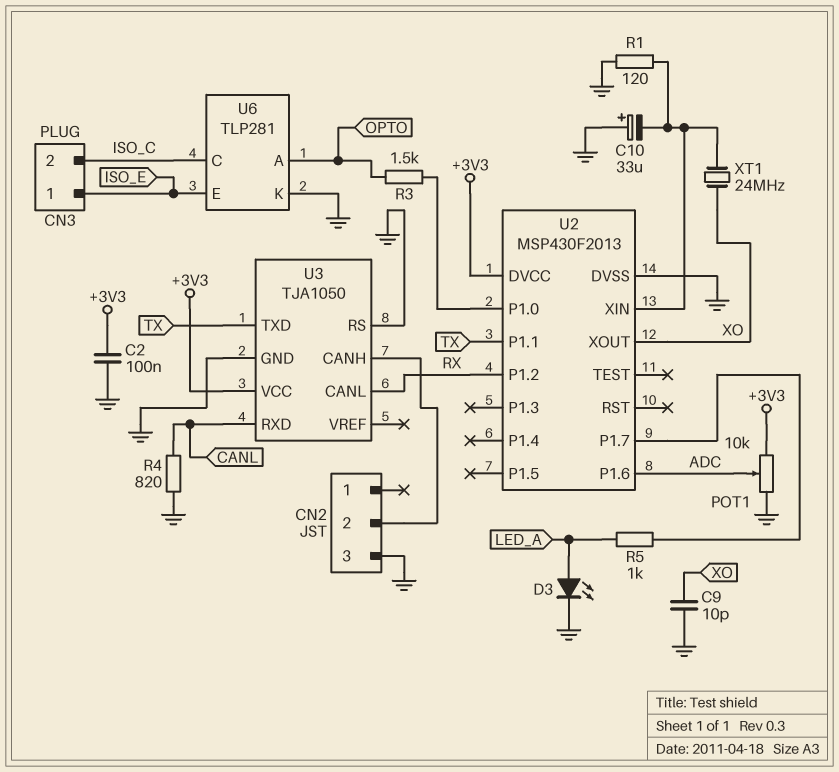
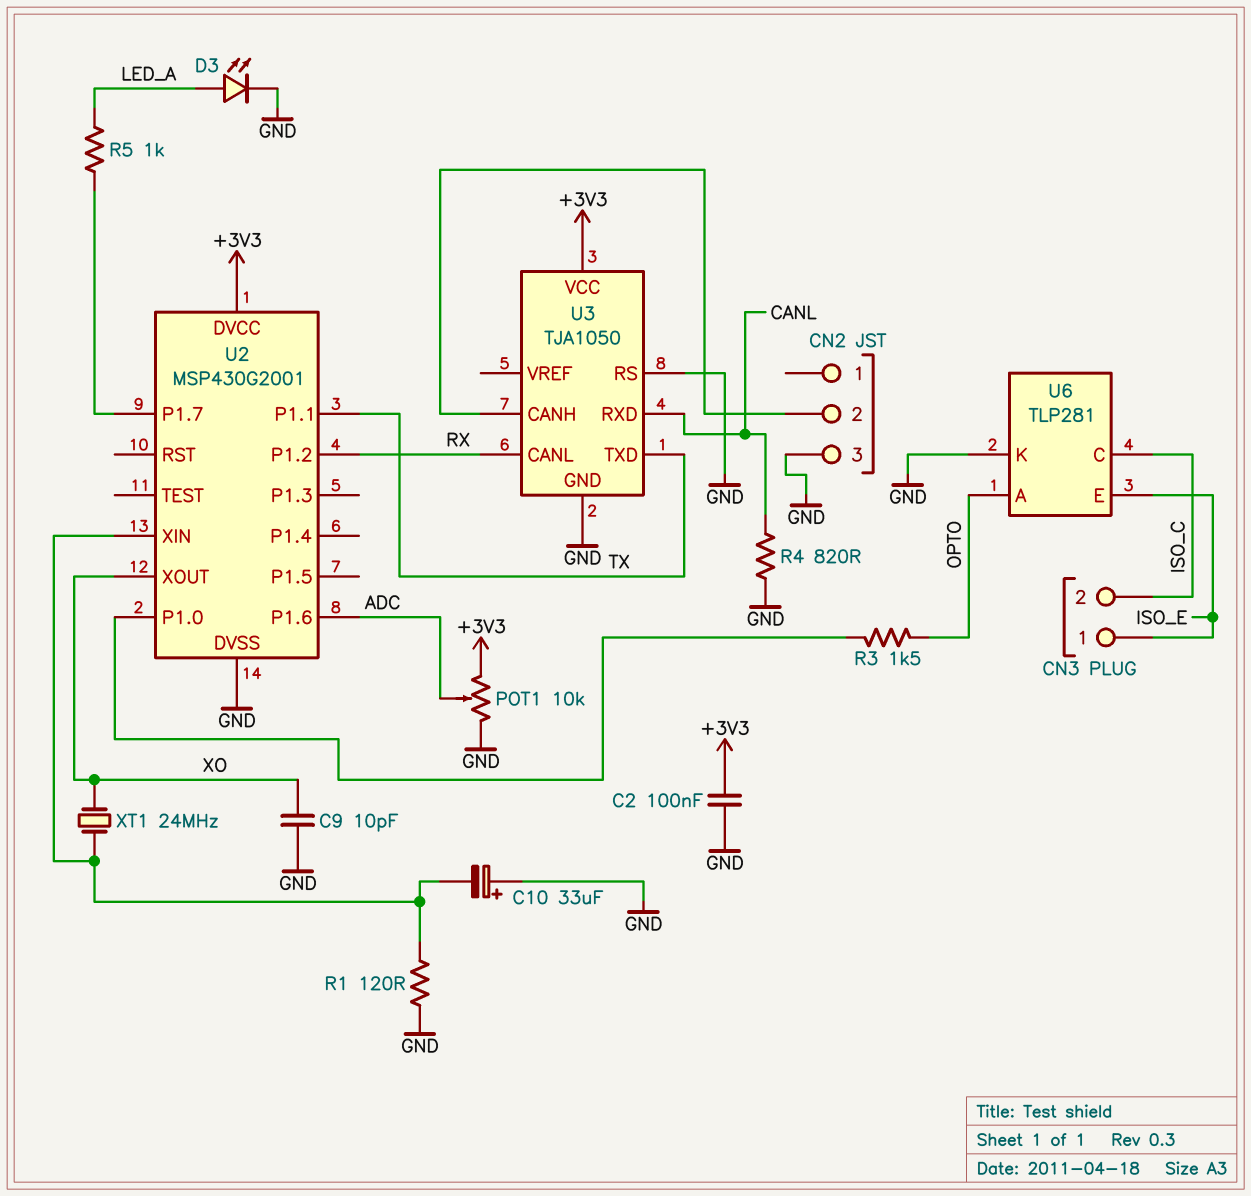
U2: MSP430F2013 -> MSP430G2001

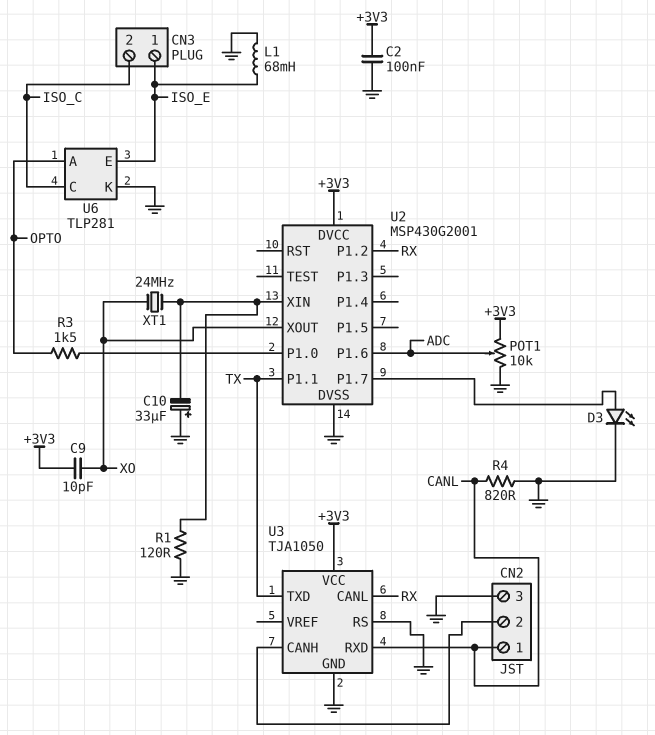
C9: 10pF (GND, XO) -> 10pF (+3V3, XO)
CN2 pin 1: none -> CANL
D3: LED (A LED_A, K GND) -> LED (A U2/P1.7, K GND)
L1: none -> 68mH (GND, ISO_E)
R5: 1k (LED_A, U2/P1.7) -> none

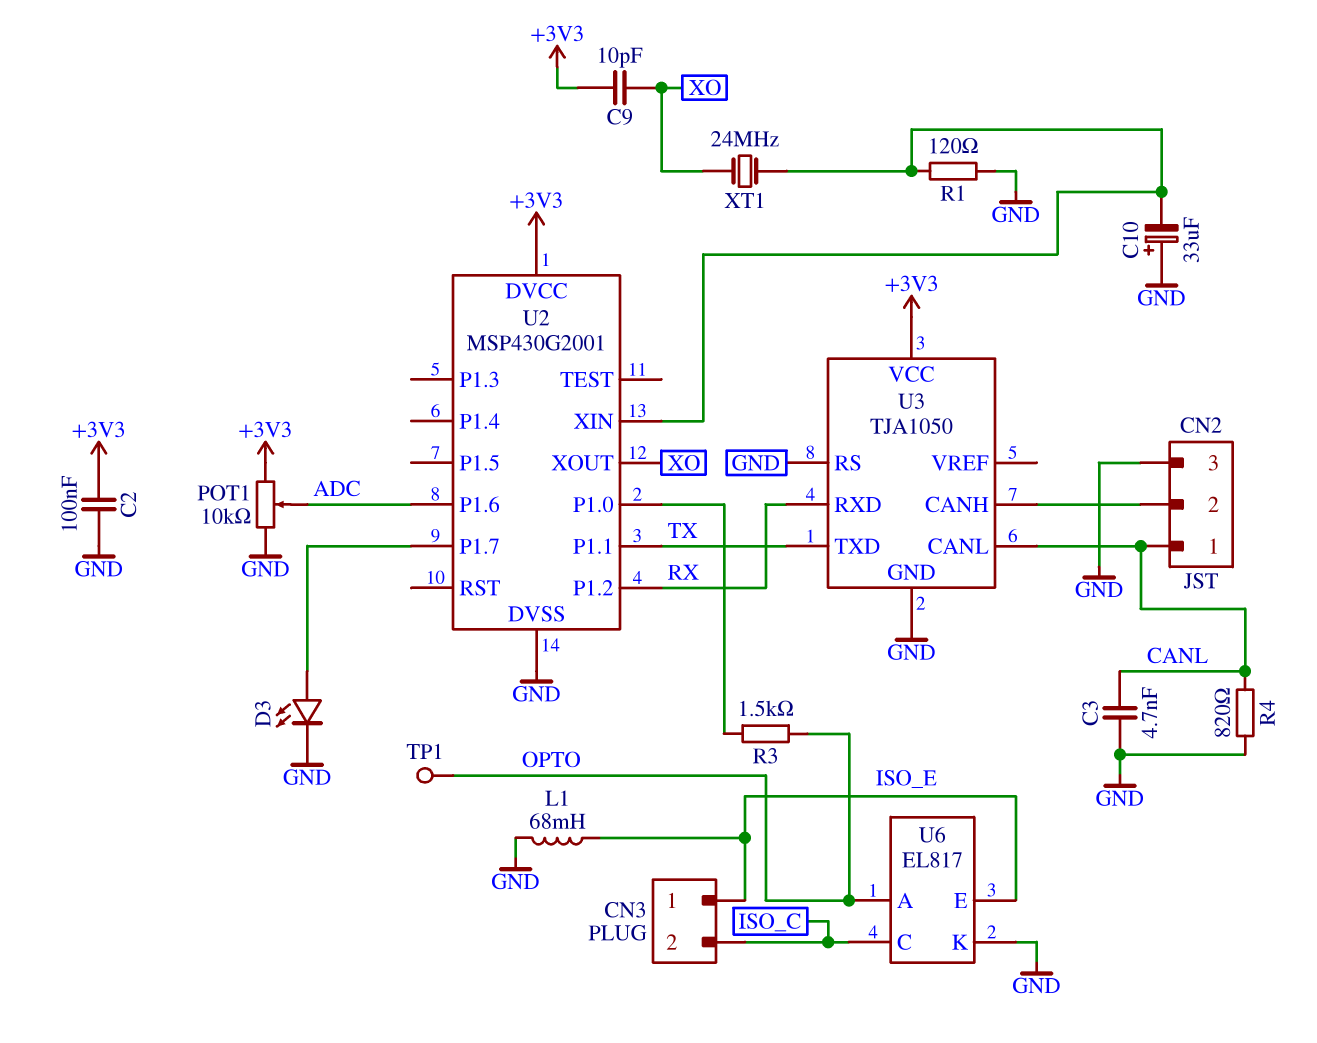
C3: none -> 4.7nF (CANL, GND)
TP1: none -> test point (OPTO)
U3 pin CANL: RX -> CANL
U3 pin RXD: CANL -> RX
U6: TLP281 -> EL817

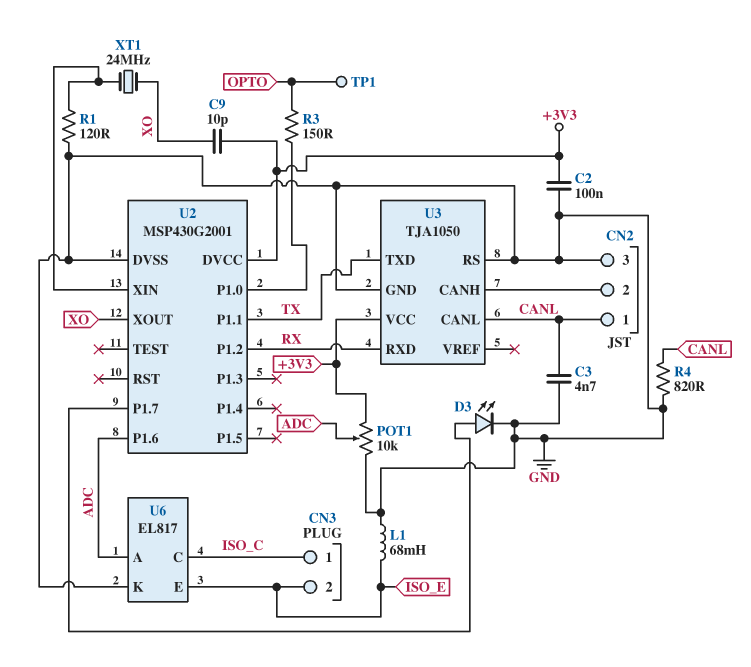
C10: 33uF (plus GND, minus U2/XIN) -> none
CN3 pin 1: ISO_E -> ISO_C
CN3 pin 2: ISO_C -> ISO_E
R3: 1.5k (OPTO, U2/P1.0) -> 150 (OPTO, U2/P1.0)
U6 pin A: OPTO -> ADC

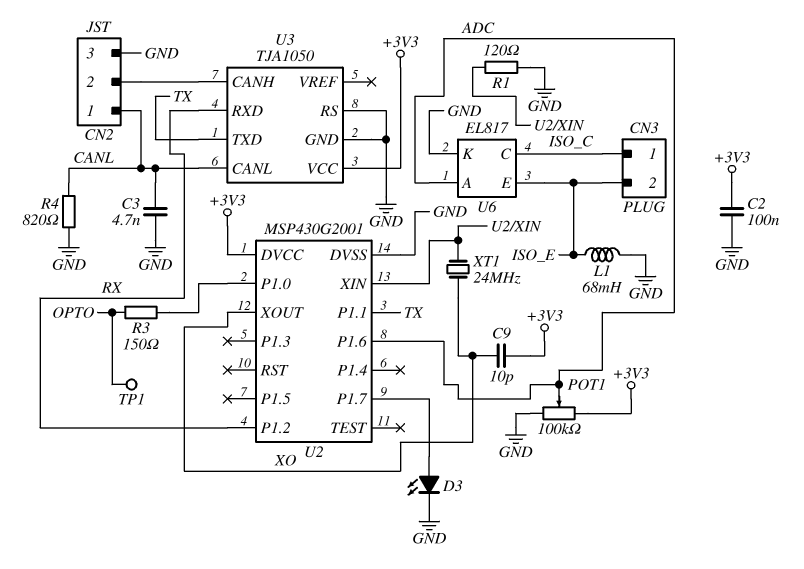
POT1: 10k (+3V3, GND, wiper ADC) -> 100k (+3V3, GND, wiper ADC)

